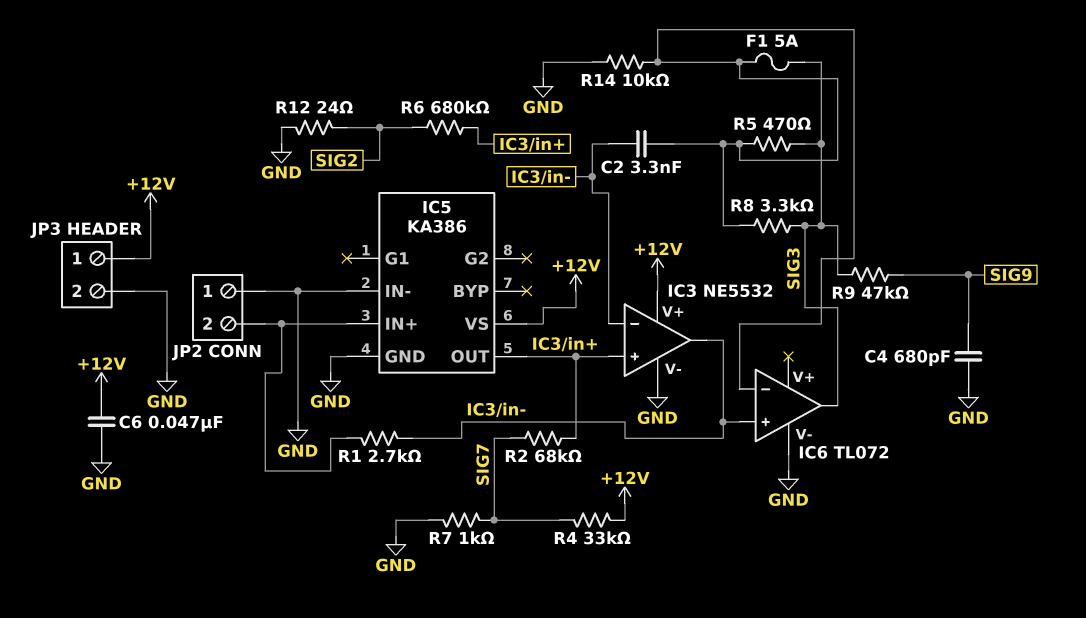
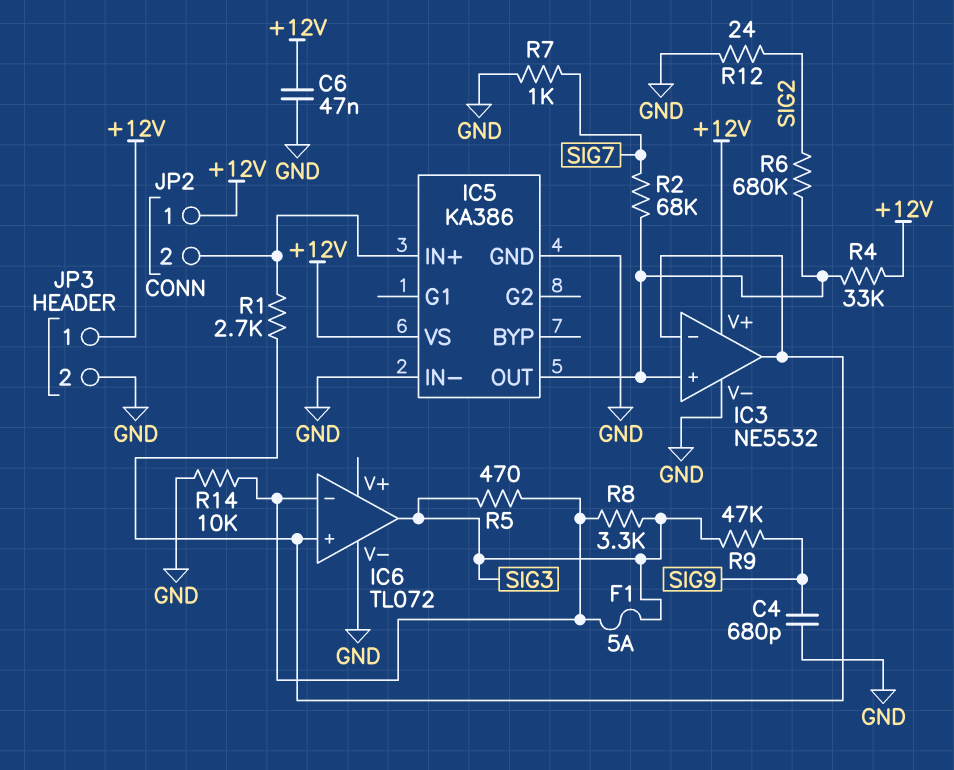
C2: 3.3nF (IC3/in-, IC6/in-) -> none
JP2 pin 1: GND -> +12V
R4: 33k (+12V, SIG7) -> 33k (+12V, IC3/in+)

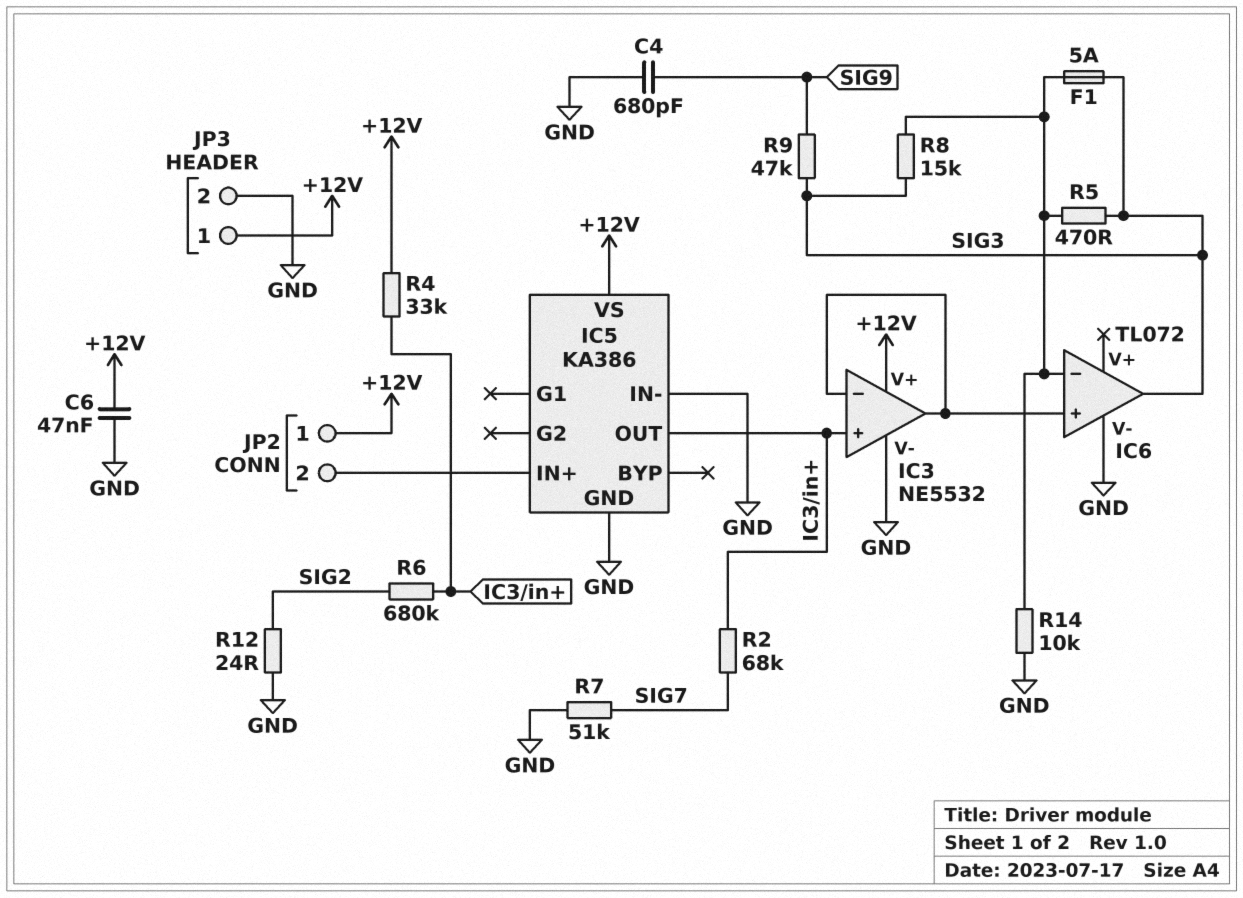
R1: 2.7k (IC3/in-, IC5/IN+) -> none
R7: 1k (GND, SIG7) -> 51k (GND, SIG7)
R8: 3.3k (IC6/in-, SIG3) -> 15k (IC6/in-, SIG3)

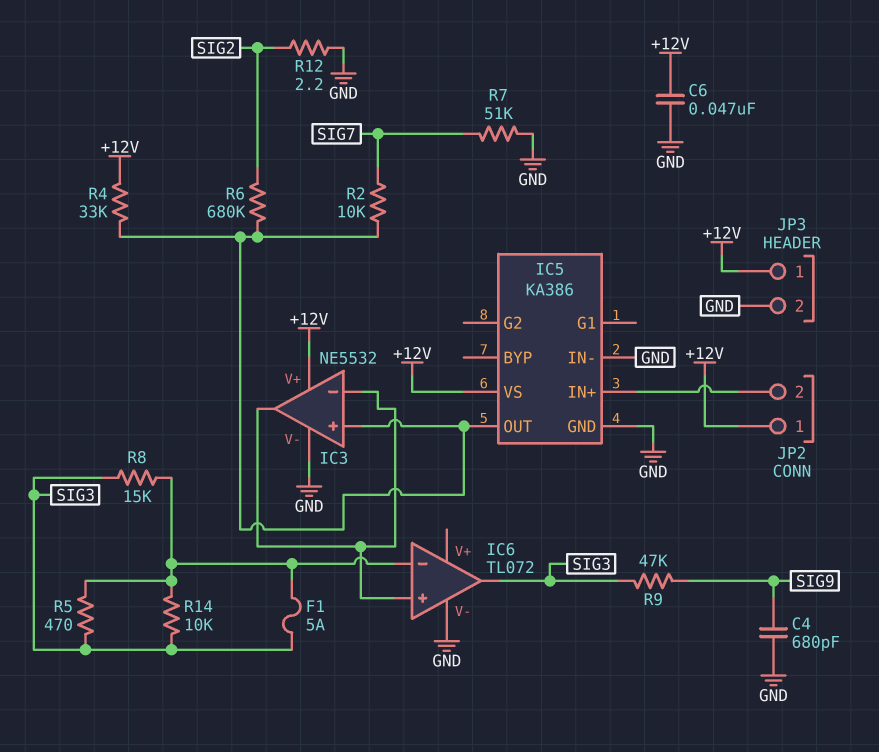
R2: 68k (IC3/in+, SIG7) -> 10k (IC3/in+, SIG7)
R12: 24 (GND, SIG2) -> 2.2 (GND, SIG2)
R14: 10k (GND, IC6/in-) -> 10k (IC6/in-, SIG3)

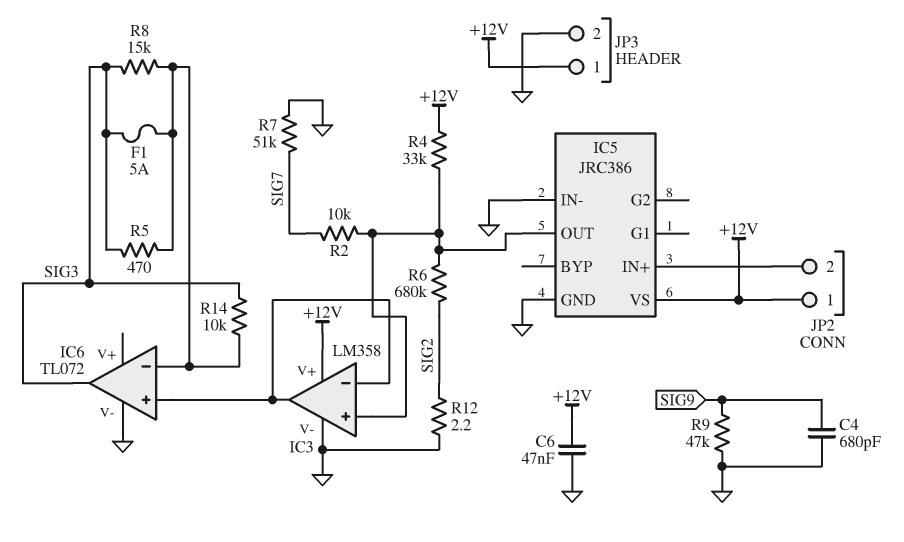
IC3: NE5532 -> LM358
IC5: KA386 -> JRC386
R9: 47k (SIG3, SIG9) -> 47k (GND, SIG9)

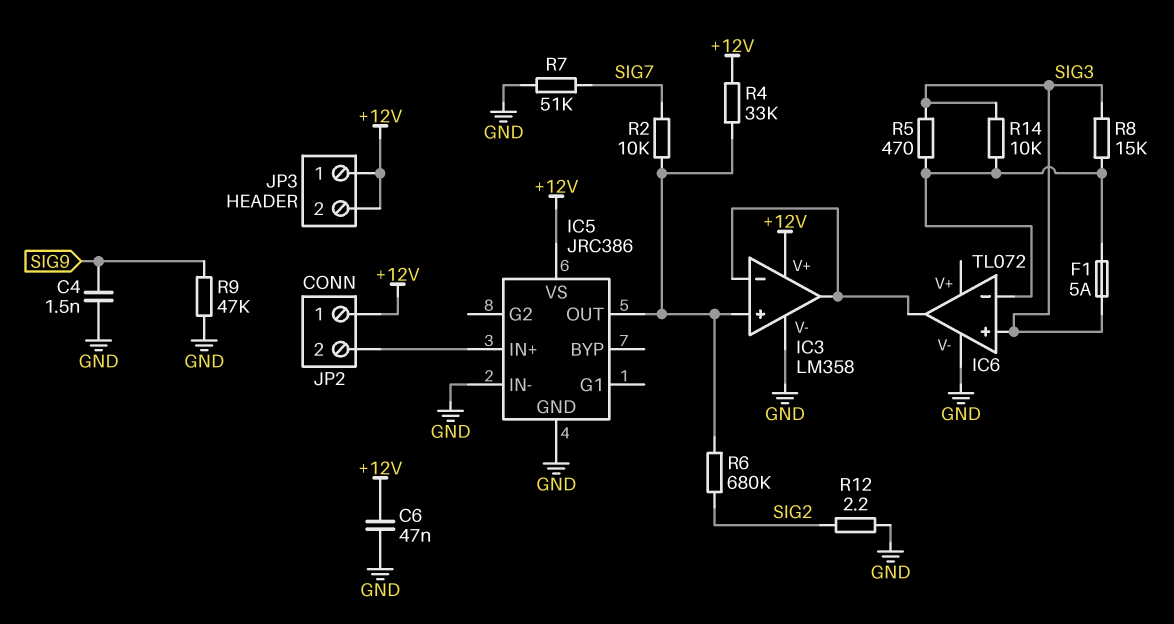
C4: 680pF (GND, SIG9) -> 1.5nF (GND, SIG9)
IC6 pin in+: IC3/in- -> SIG3
IC6 pin out: SIG3 -> IC3/in-
JP3 pin 2: GND -> +12V

